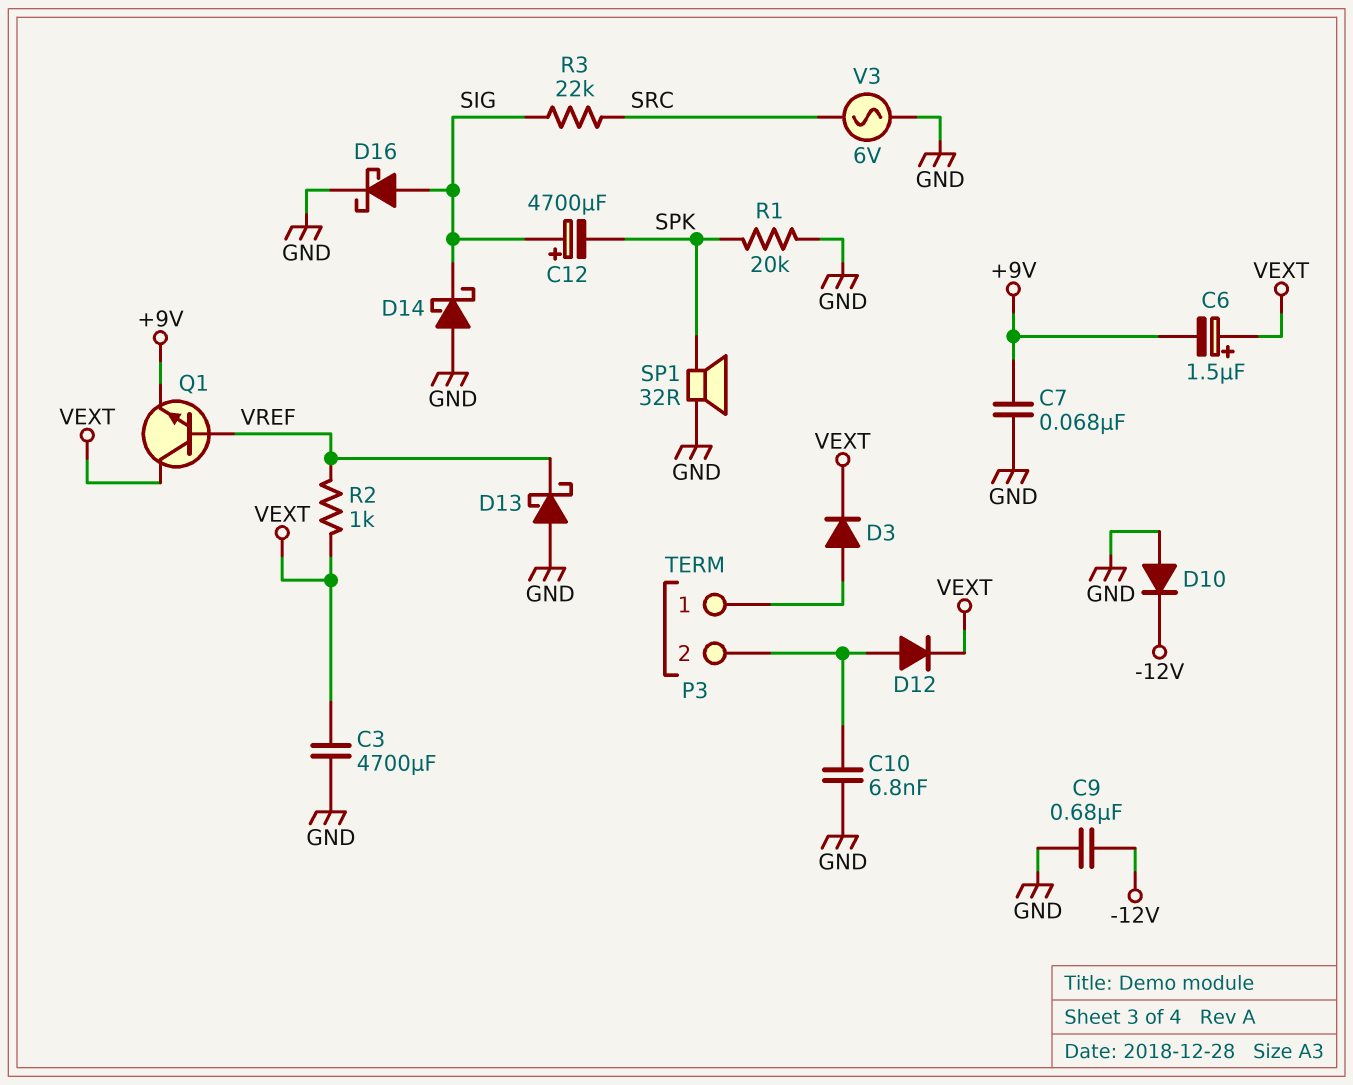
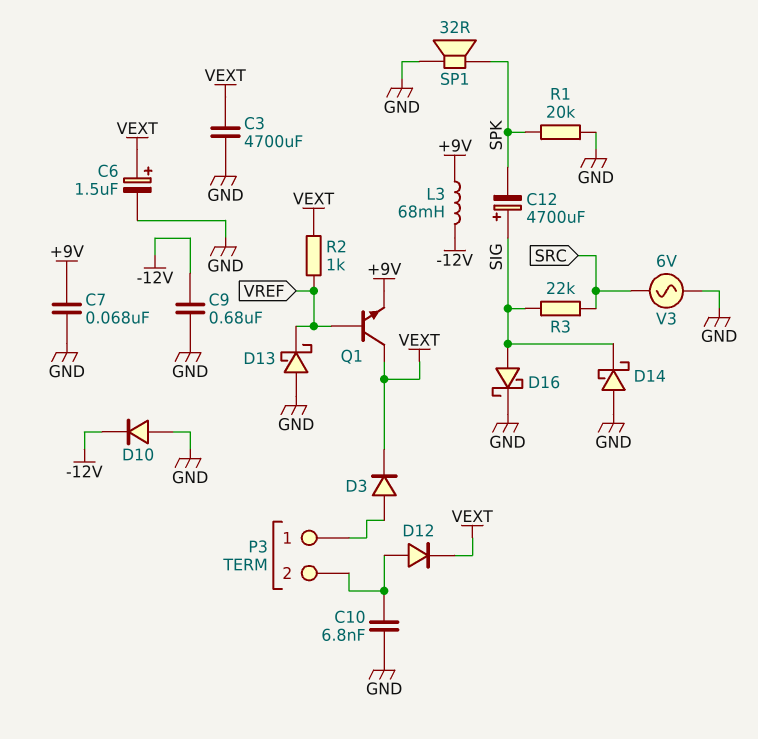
C6: 1.5uF (plus VEXT, minus +9V) -> 1.5uF (plus VEXT, minus GND)
L3: none -> 68mH (+9V, -12V)

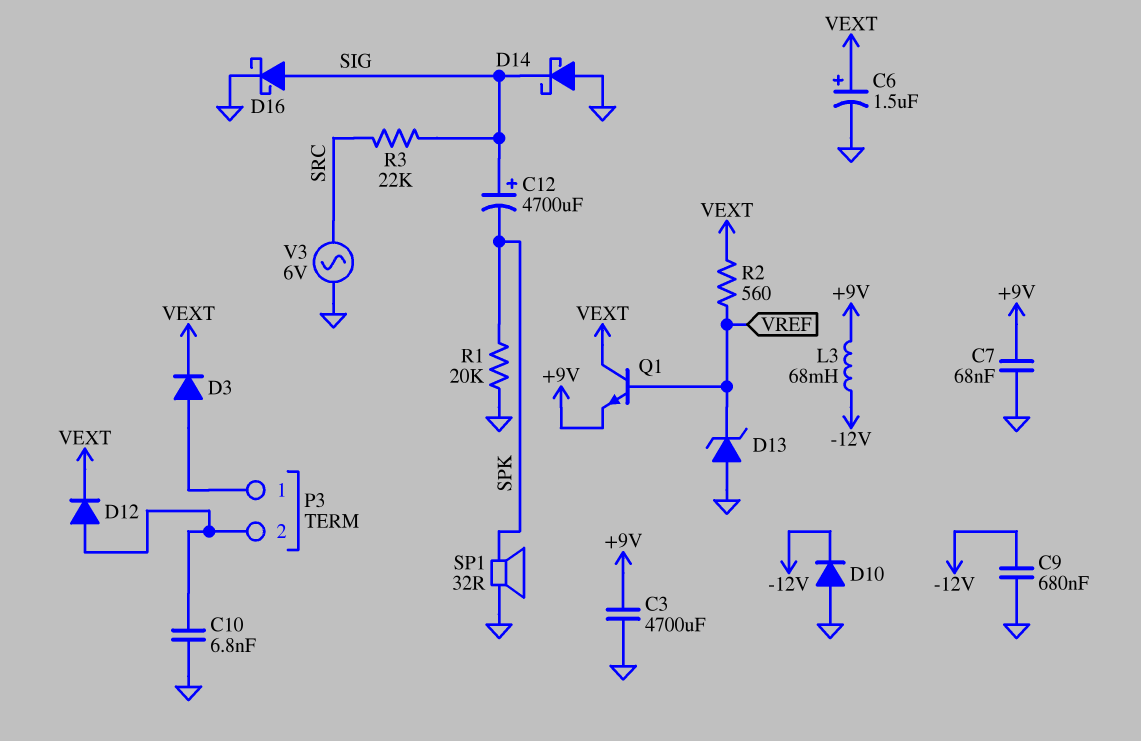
C3: 4700uF (GND, VEXT) -> 4700uF (+9V, GND)
D13: schottky (A GND, K VREF) -> zener (A GND, K VREF)
R2: 1k (VEXT, VREF) -> 560 (VEXT, VREF)

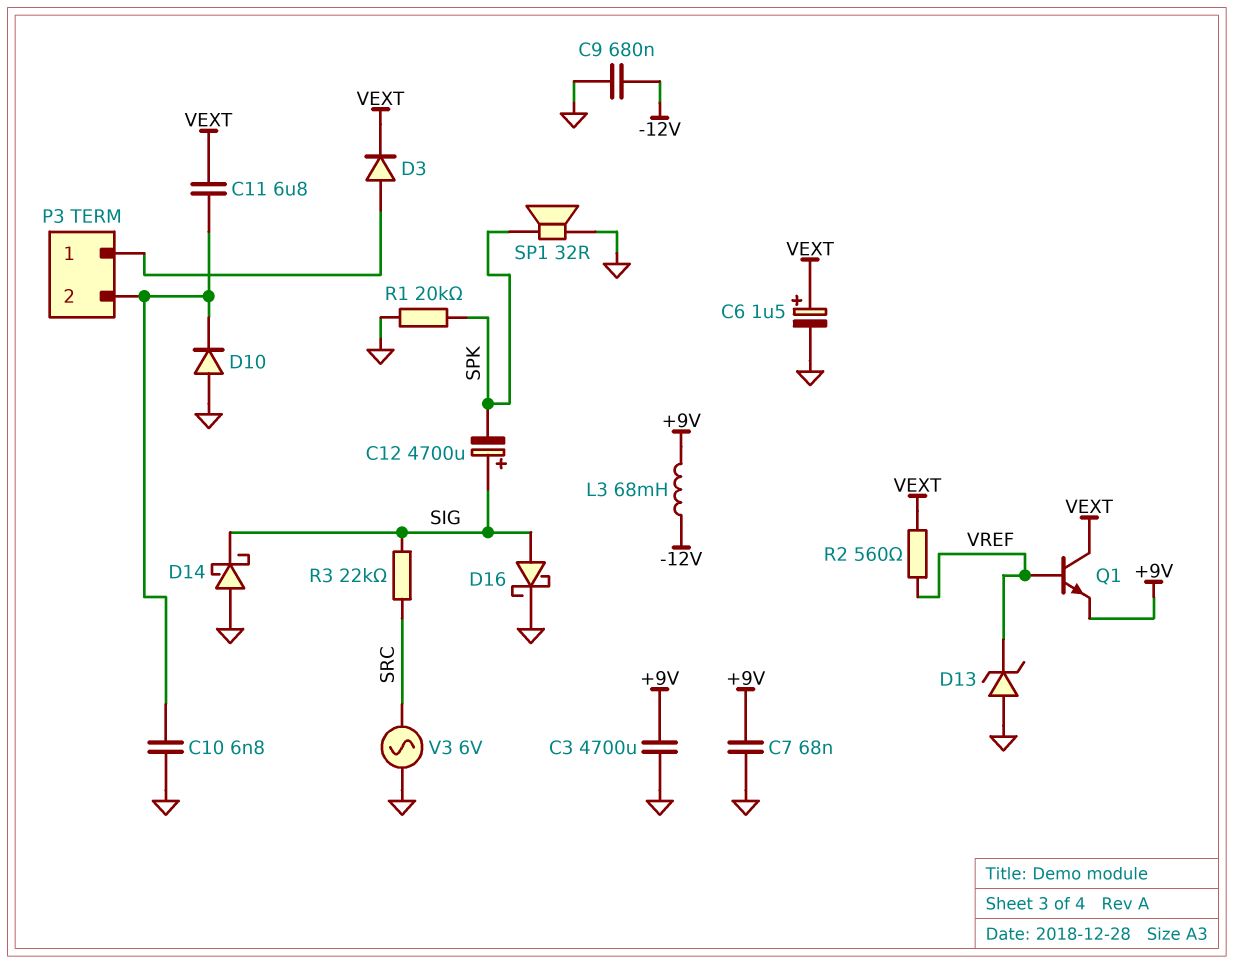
C11: none -> 6.8uF (P3/2, VEXT)
D10: diode (A GND, K -12V) -> diode (A GND, K P3/2)
D12: diode (A P3/2, K VEXT) -> none

